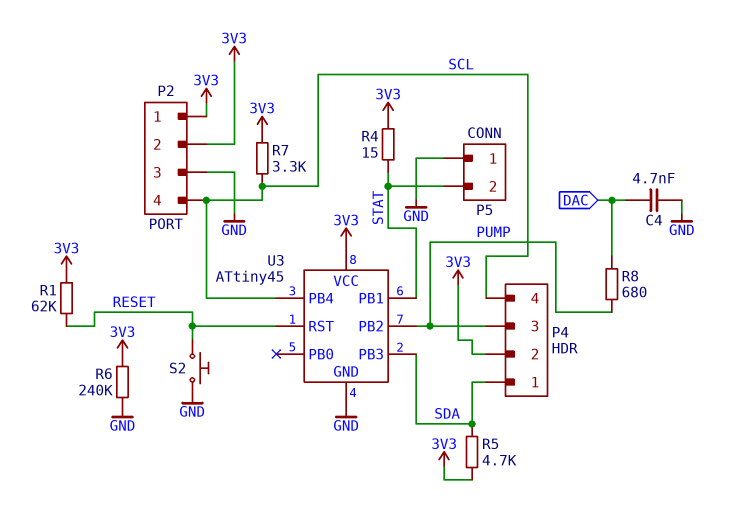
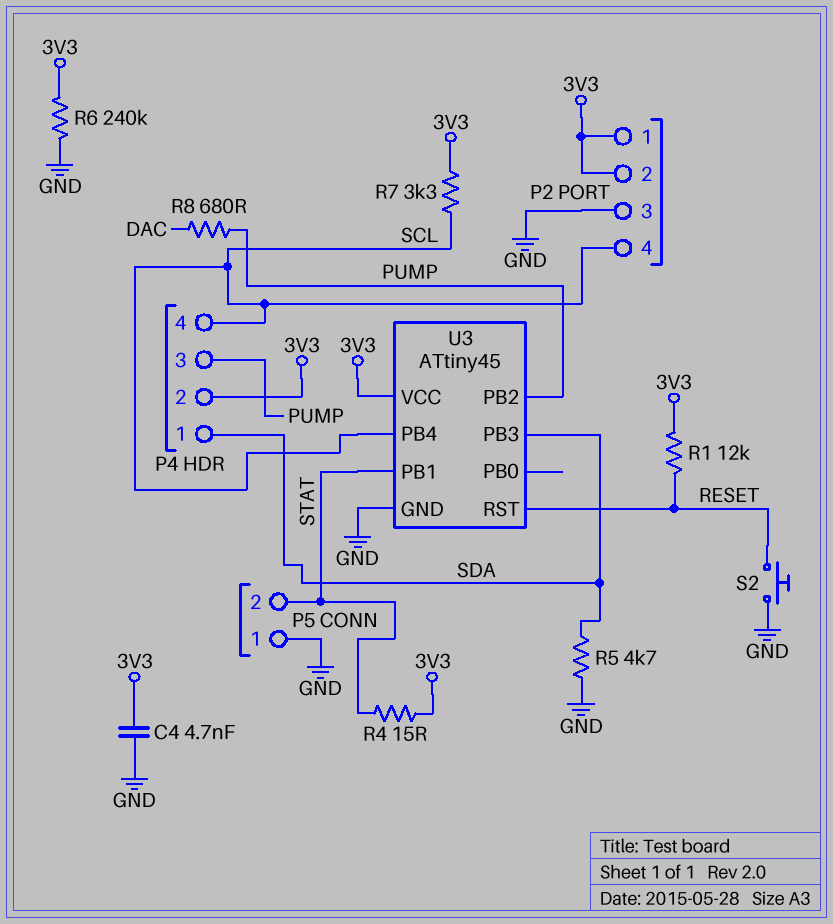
C4: 4.7nF (DAC, GND) -> 4.7nF (3V3, GND)
R1: 62k (3V3, RESET) -> 12k (3V3, RESET)
R5: 4.7k (3V3, SDA) -> 4.7k (GND, SDA)

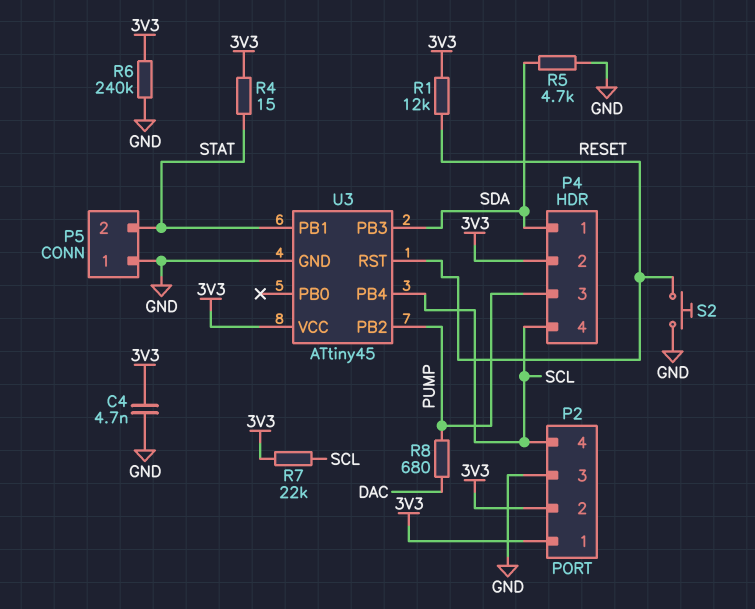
R7: 3.3k (3V3, SCL) -> 22k (3V3, SCL)

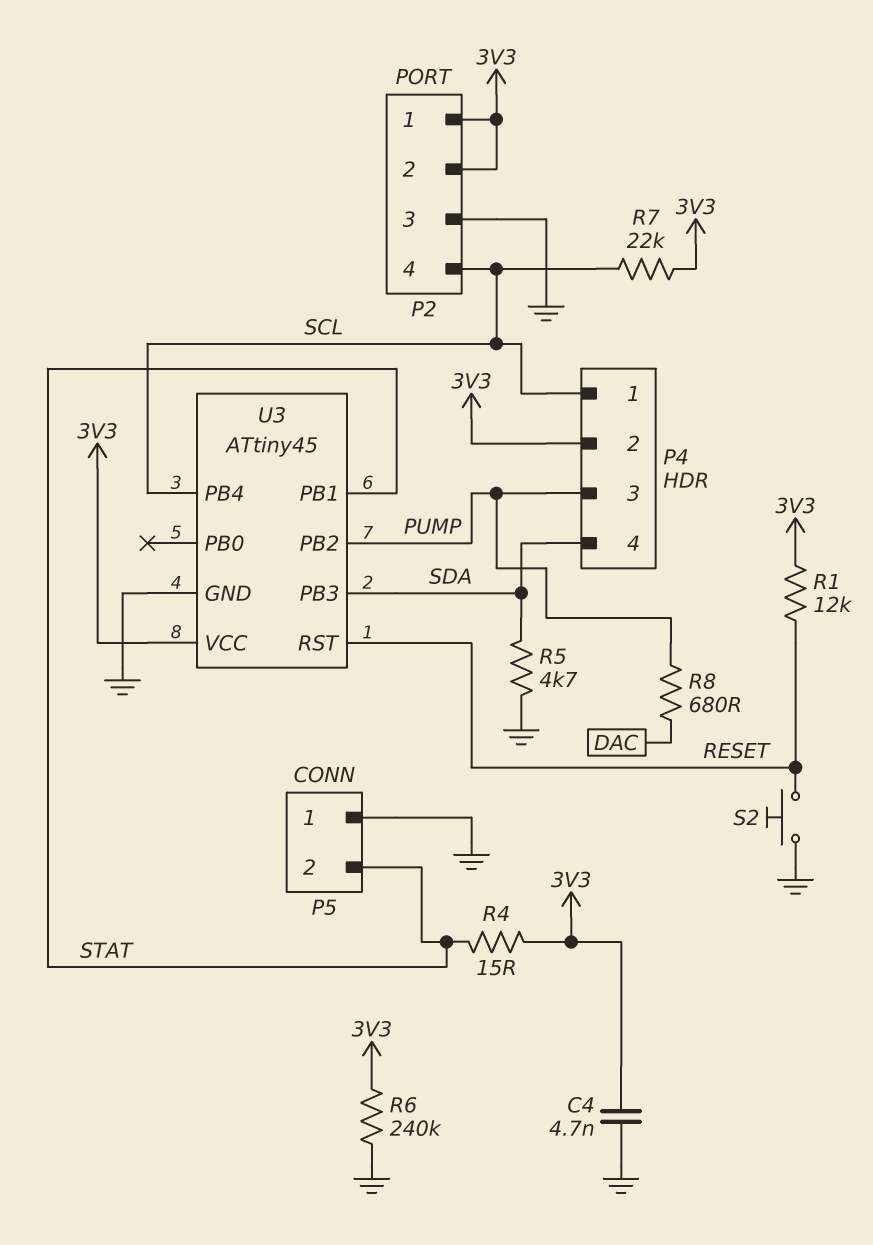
P4 pin 1: SDA -> SCL
P4 pin 4: SCL -> SDA

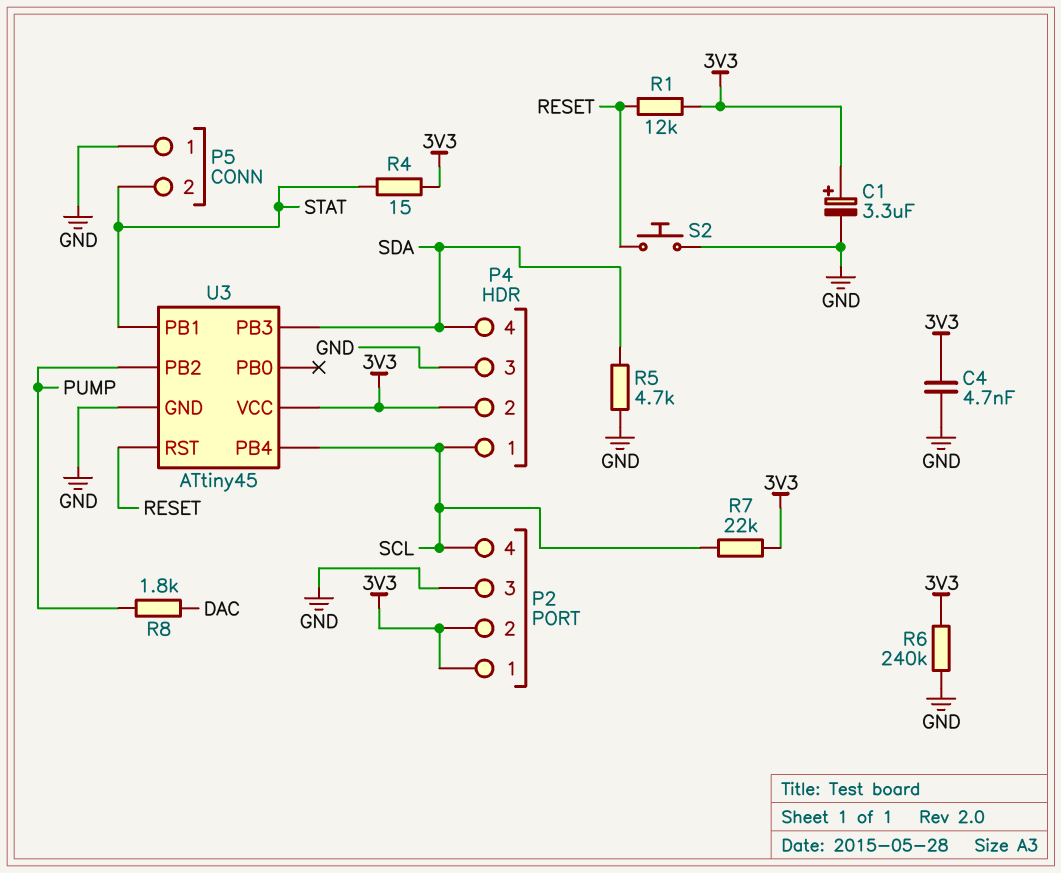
C1: none -> 3.3uF (plus 3V3, minus GND)
P4 pin 3: PUMP -> GND
R8: 680 (DAC, PUMP) -> 1.8k (DAC, PUMP)

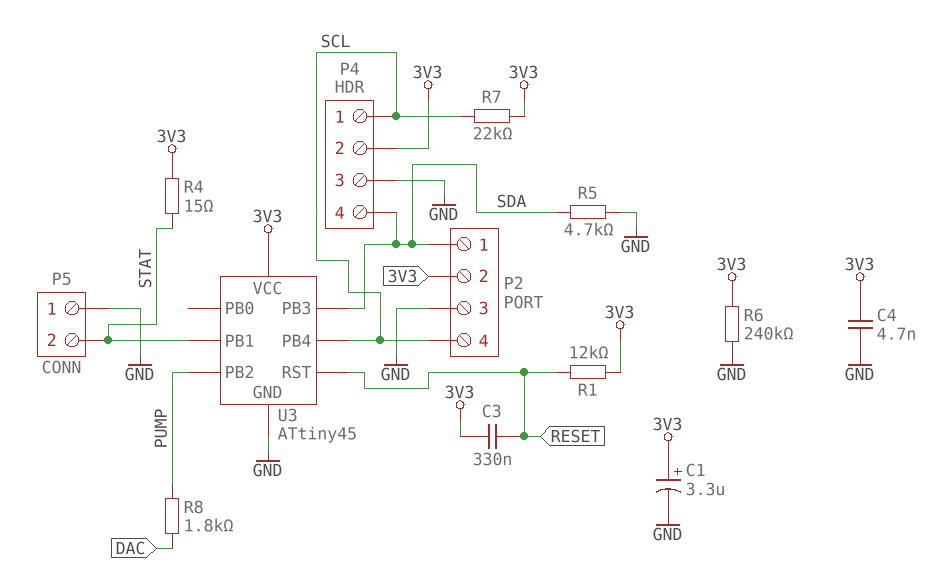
C3: none -> 330nF (3V3, RESET)
P2 pin 1: 3V3 -> SDA
S2: button (GND, RESET) -> none

